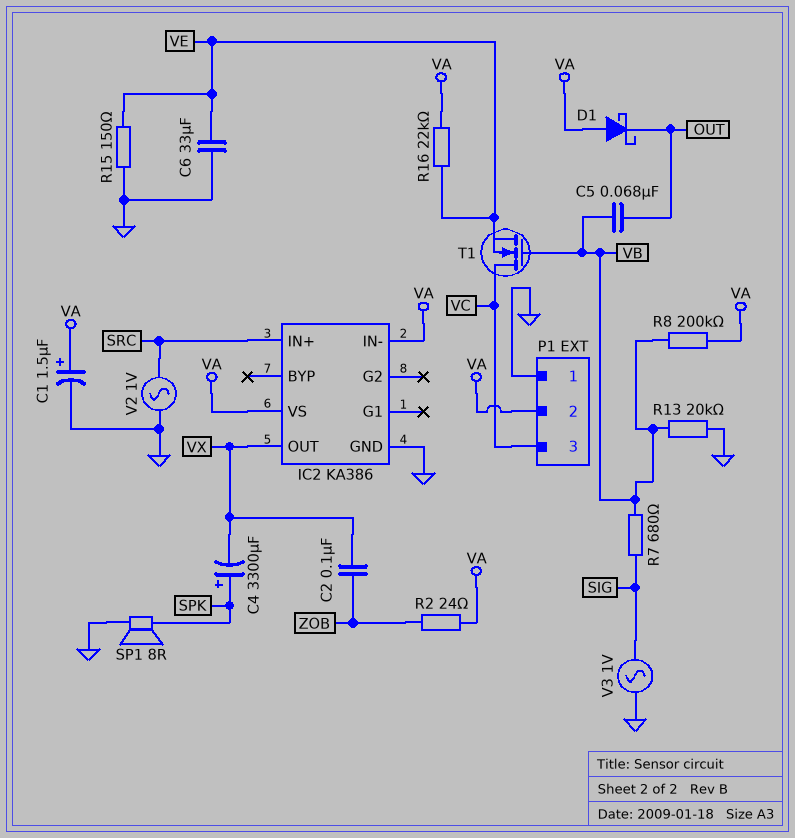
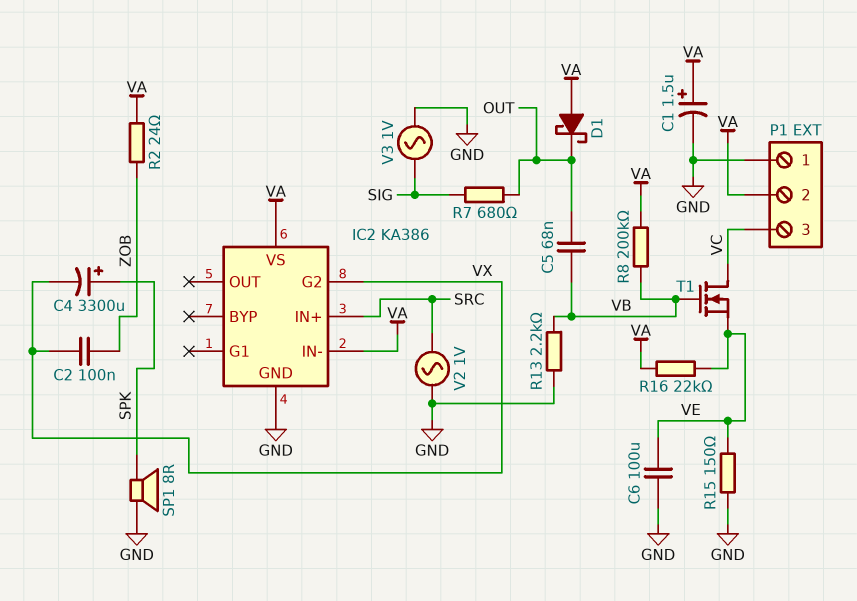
C6: 33uF (GND, VE) -> 100uF (GND, VE)
IC2 pin G2: none -> VX
IC2 pin OUT: VX -> none
R7: 680 (SIG, VB) -> 680 (OUT, SIG)
R13: 20k (GND, VB) -> 2.2k (GND, VB)

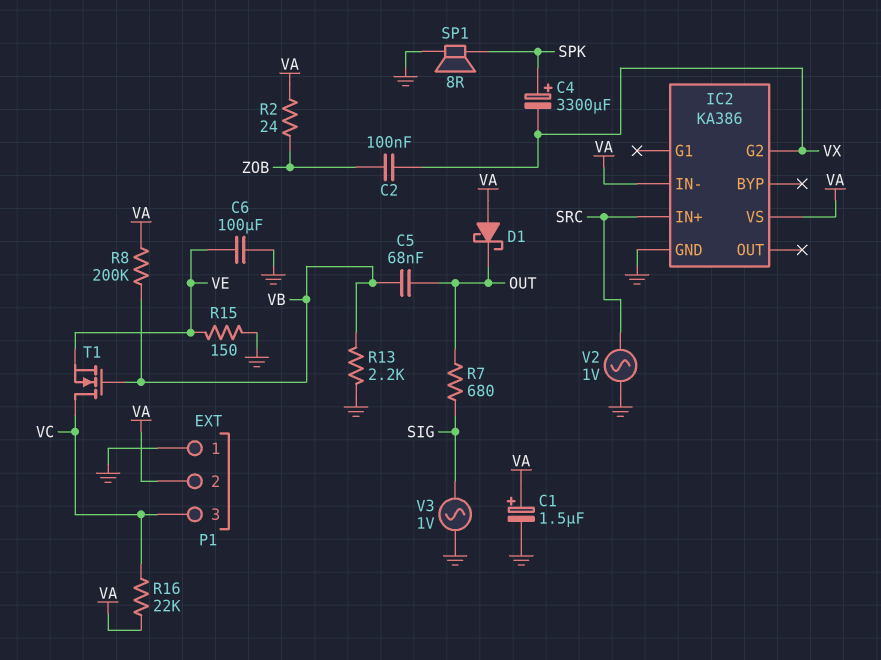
R16: 22k (VA, VE) -> 22k (VA, VC)

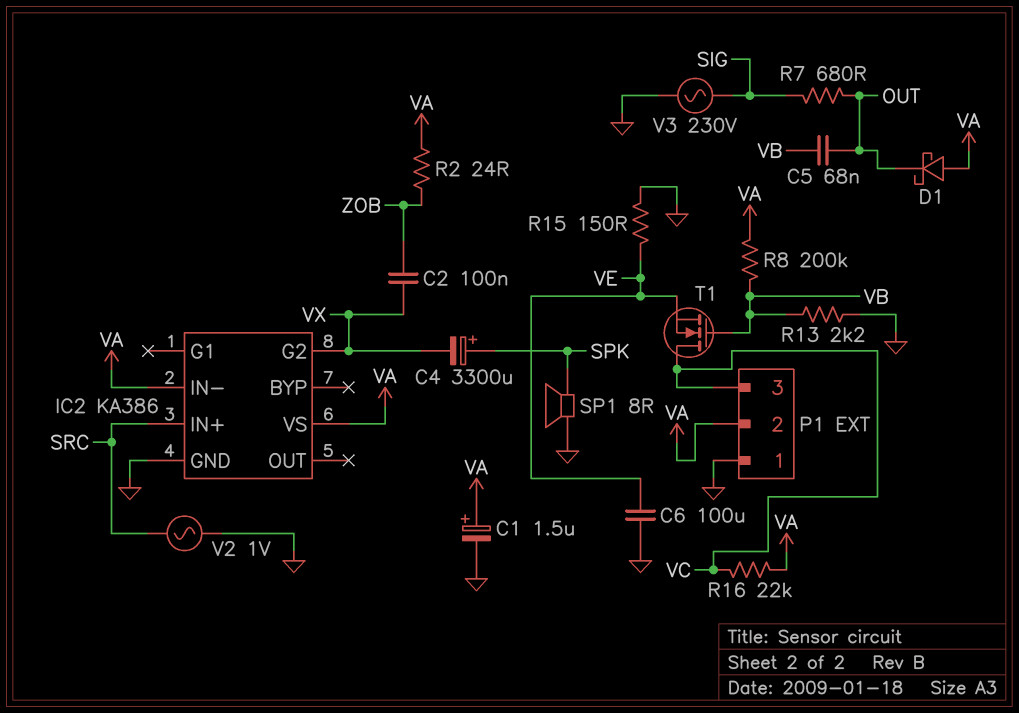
V3: AC 1V (GND, SIG) -> AC 230V (GND, SIG)

